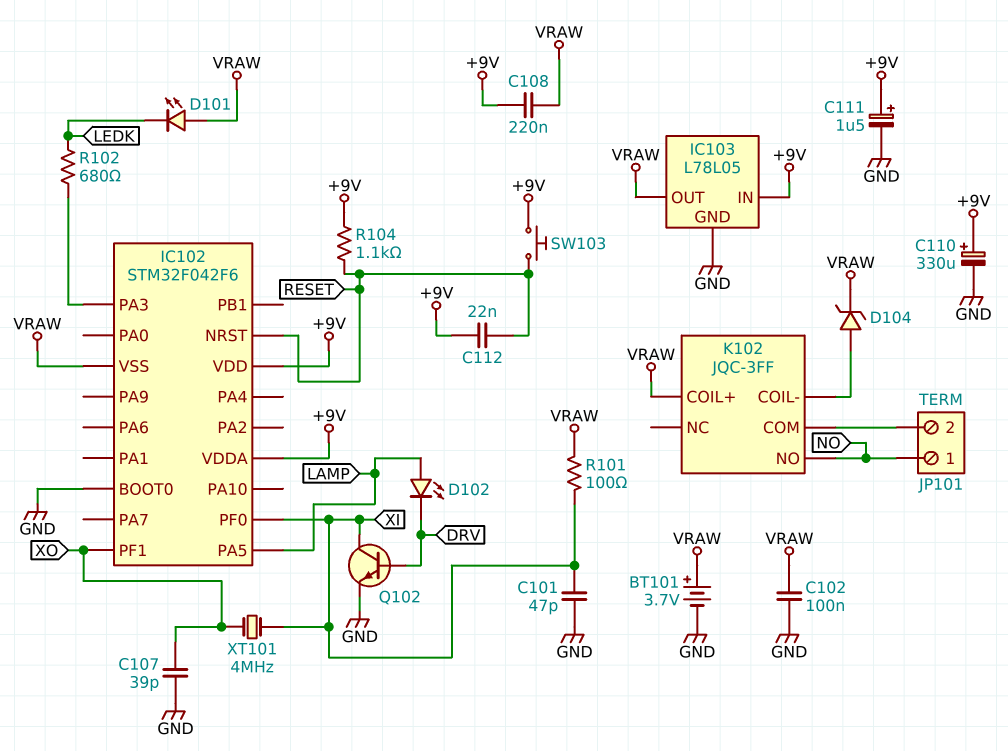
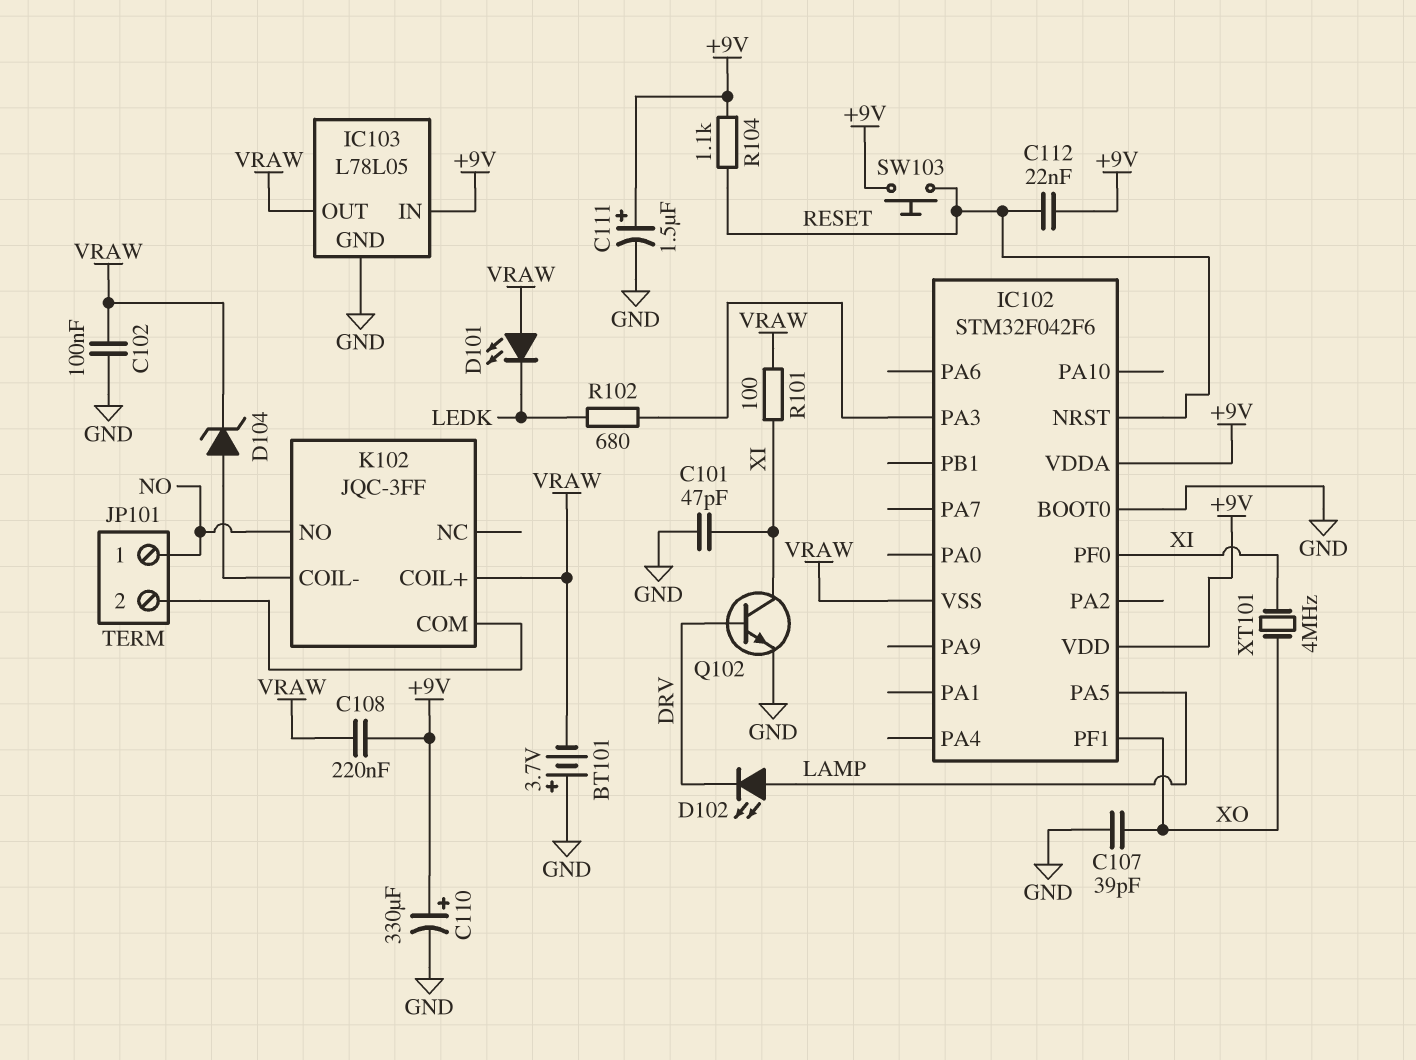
BT101: 3.7V (plus VRAW, minus GND) -> 3.7V (plus GND, minus VRAW)

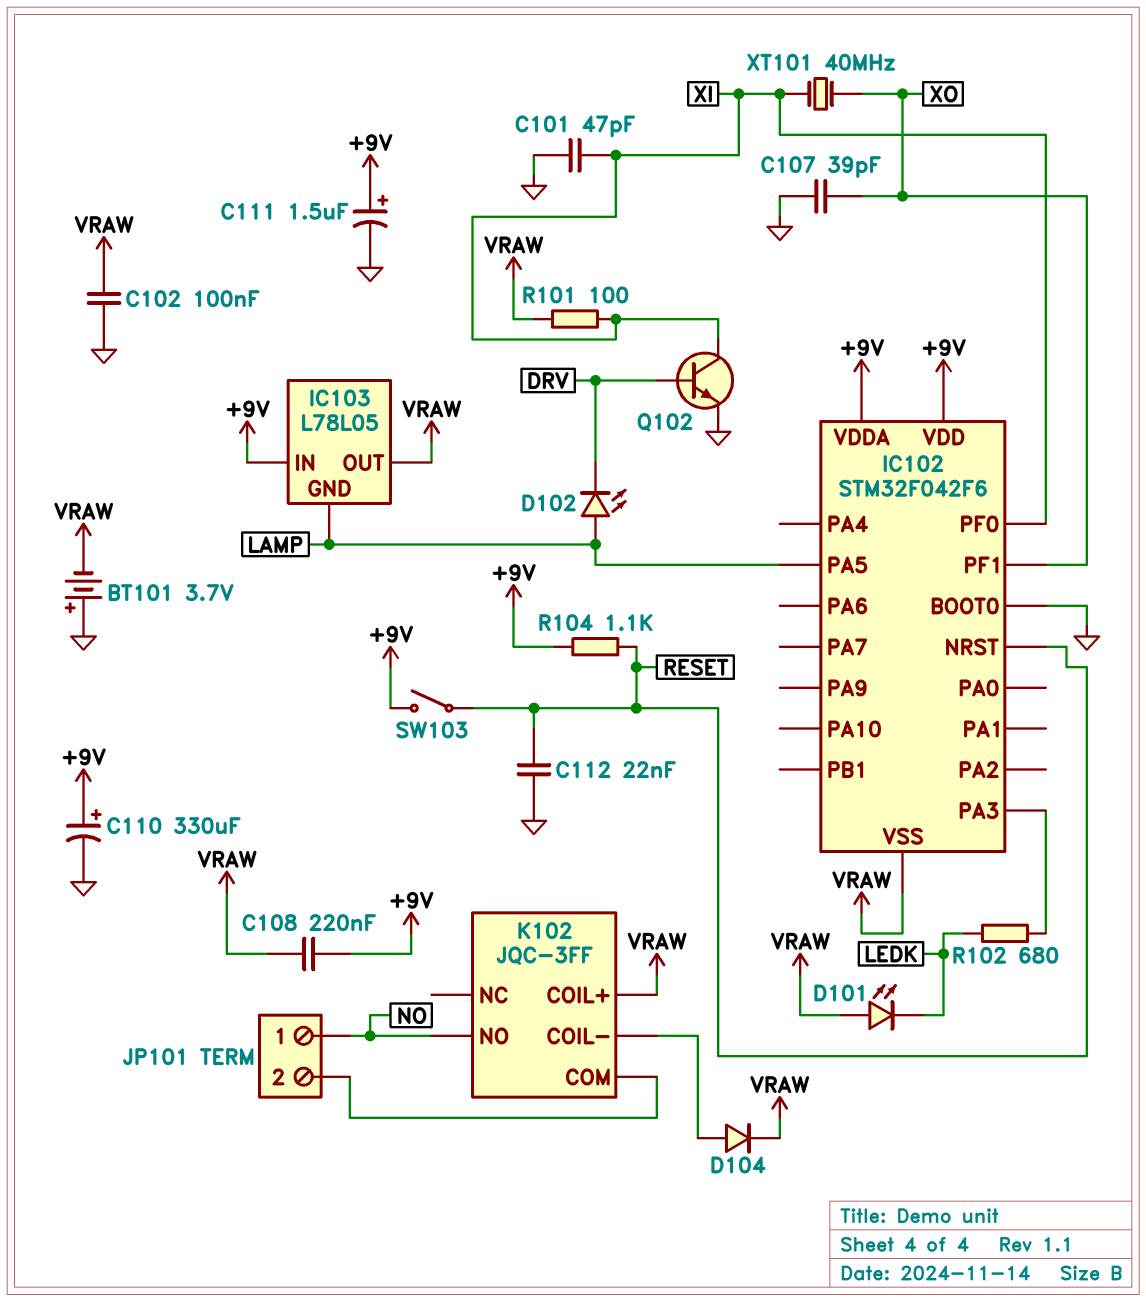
C112: 22nF (+9V, RESET) -> 22nF (GND, RESET)
D104: zener (A K102/COIL-, K VRAW) -> diode (A K102/COIL-, K VRAW)
IC103 pin GND: GND -> LAMP
SW103: button (+9V, RESET) -> switch (+9V, RESET)
XT101: 4MHz (XI, XO) -> 40MHz (XI, XO)

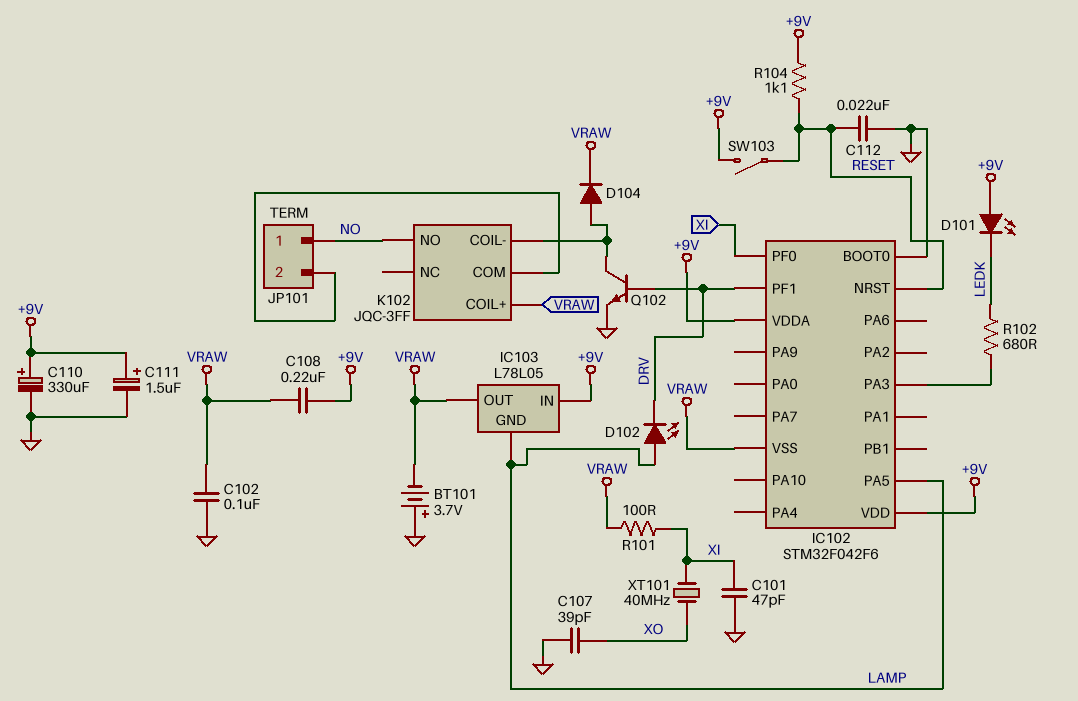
D101: LED (A VRAW, K LEDK) -> LED (A +9V, K LEDK)
IC102 pin PF1: XO -> DRV
Q102: NPN (B DRV, C XI, E GND) -> NPN (B DRV, C K102/COIL-, E GND)

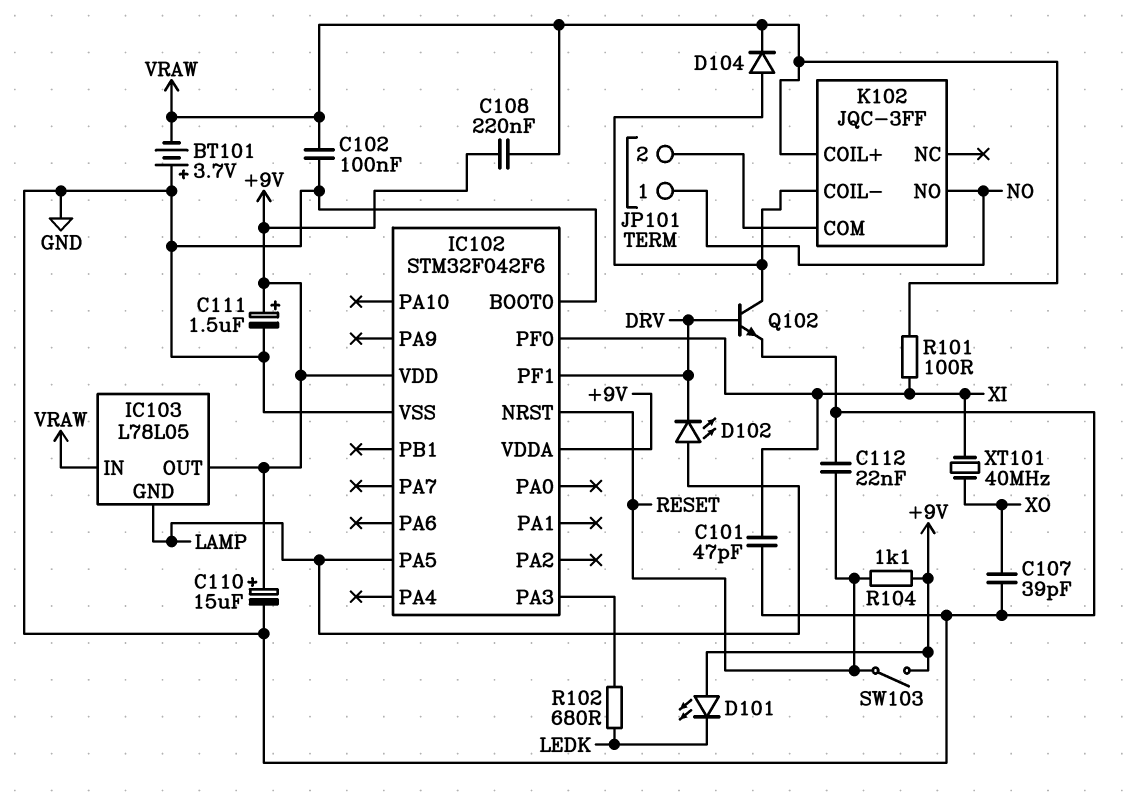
C110: 330uF (plus +9V, minus GND) -> 15uF (plus +9V, minus GND)
IC102 pin VSS: VRAW -> GND
IC103 pin IN: +9V -> VRAW
IC103 pin OUT: VRAW -> +9V

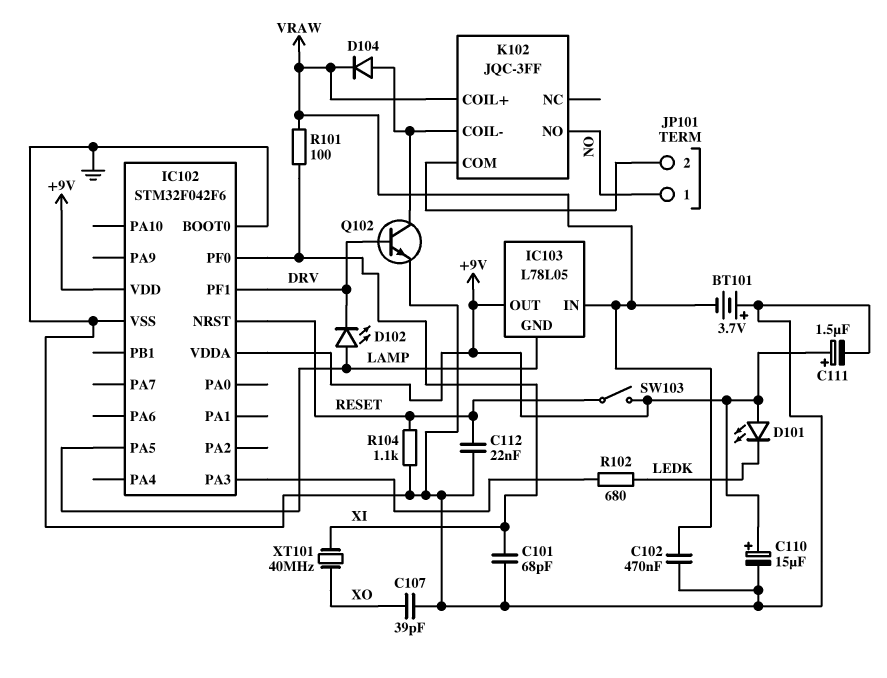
C101: 47pF (GND, XI) -> 68pF (GND, XI)
C102: 100nF (GND, VRAW) -> 470nF (GND, VRAW)
C108: 220nF (+9V, VRAW) -> none
R104: 1.1k (+9V, RESET) -> 1.1k (GND, RESET)

